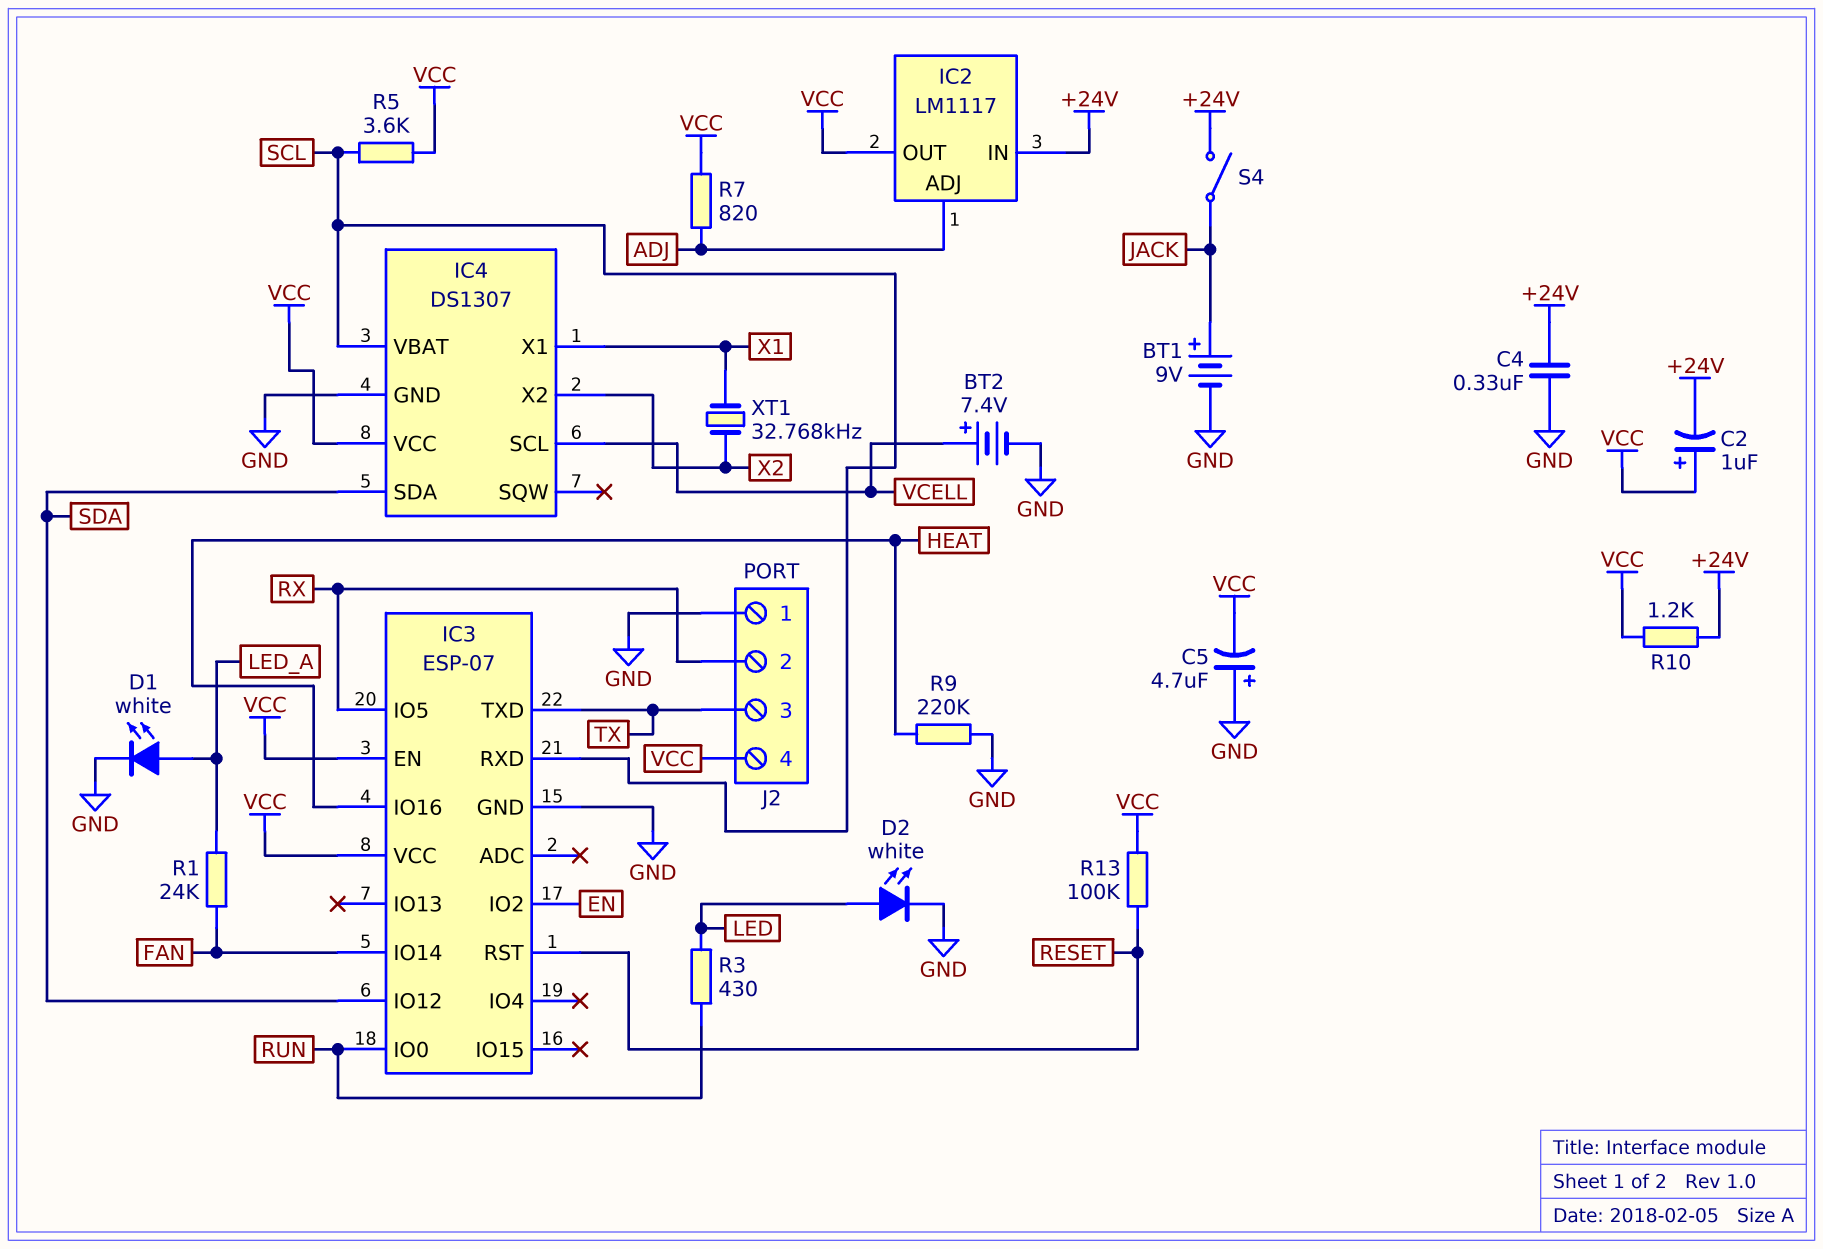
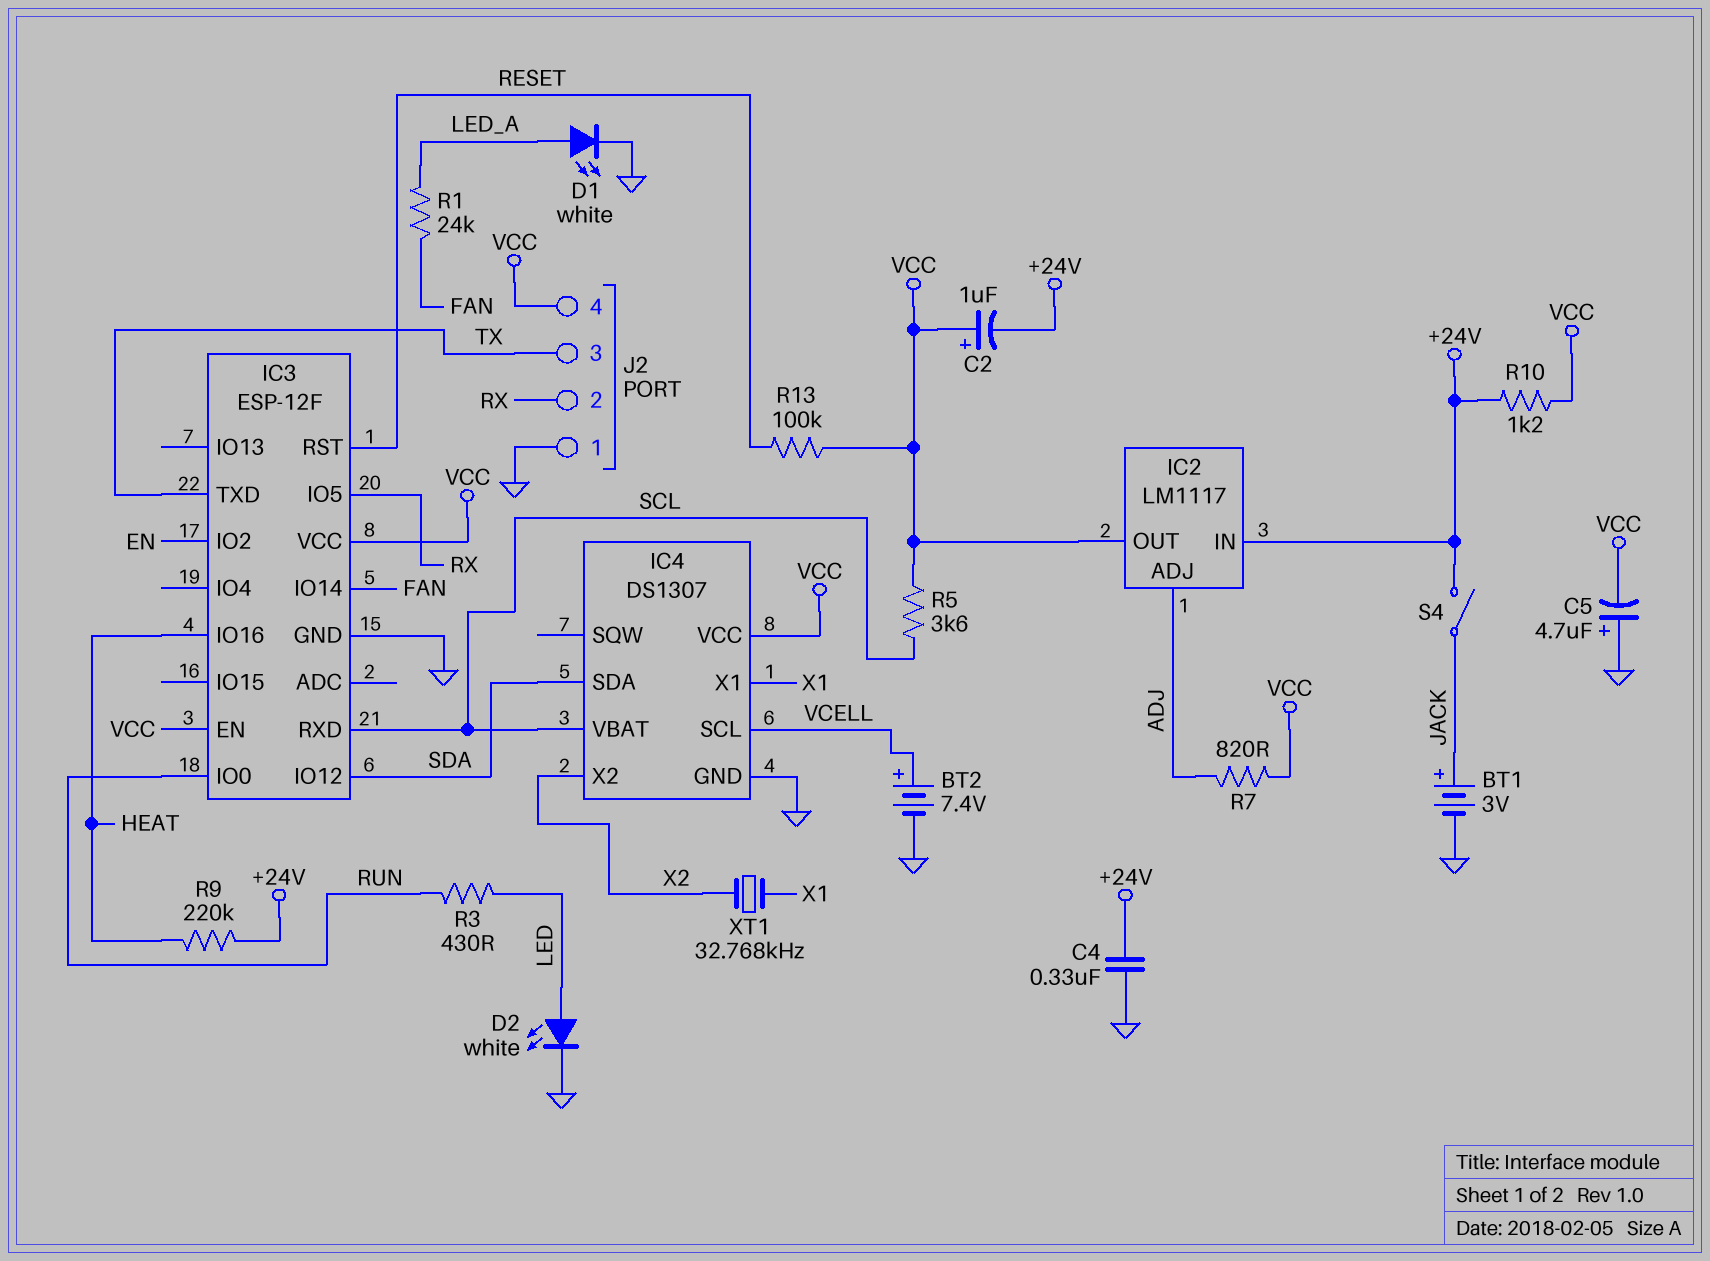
BT1: 9V (plus JACK, minus GND) -> 3V (plus JACK, minus GND)
IC3: ESP-07 -> ESP-12F
R9: 220k (GND, HEAT) -> 220k (+24V, HEAT)

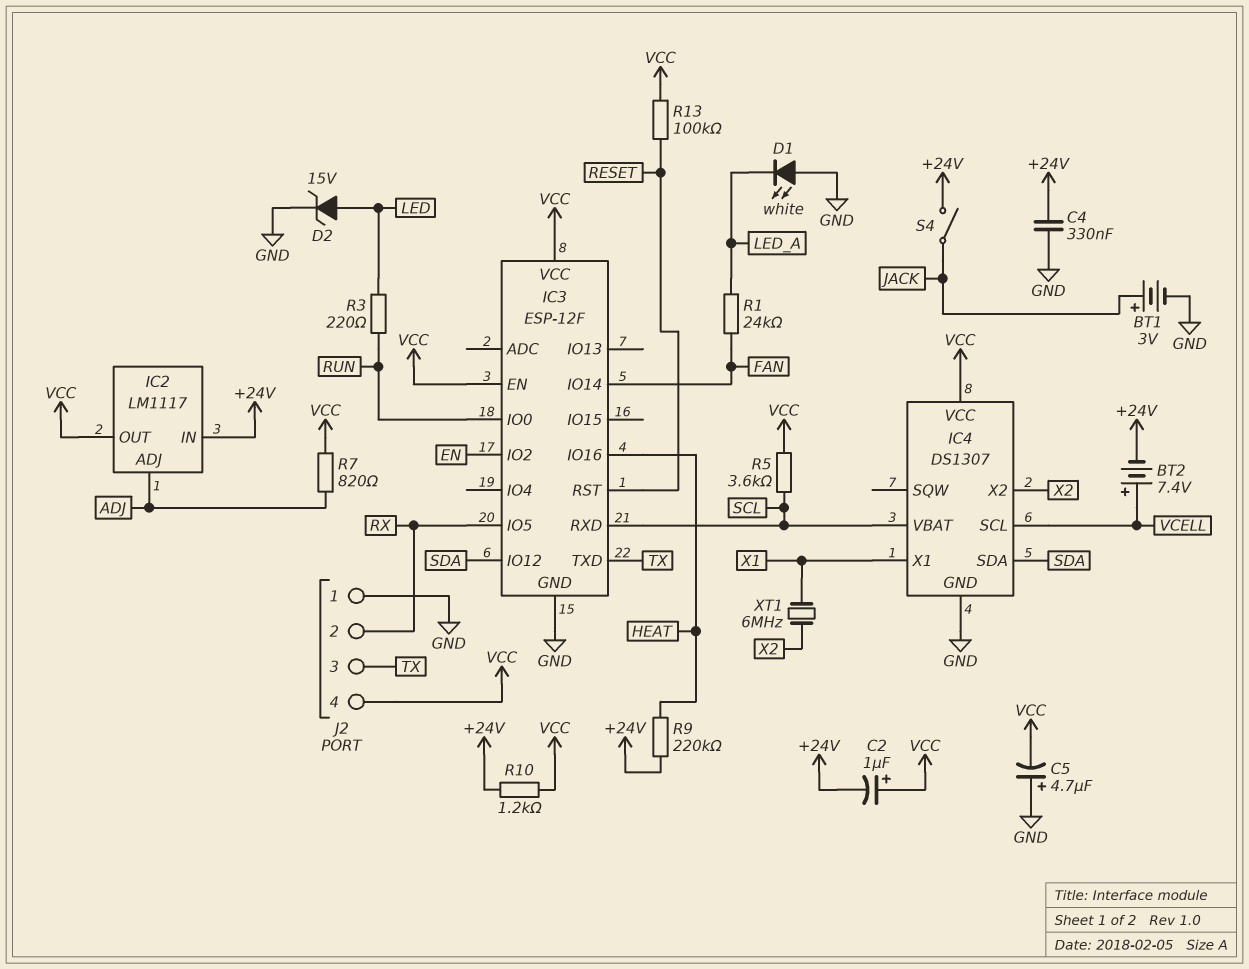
BT2: 7.4V (plus VCELL, minus GND) -> 7.4V (plus VCELL, minus +24V)
D1: LED white (A LED_A, K GND) -> LED white (A GND, K LED_A)
D2: LED white (A LED, K GND) -> zener 15V (A LED, K GND)
R3: 430 (LED, RUN) -> 220 (LED, RUN)
XT1: 32.768kHz (X1, X2) -> 6MHz (X1, X2)

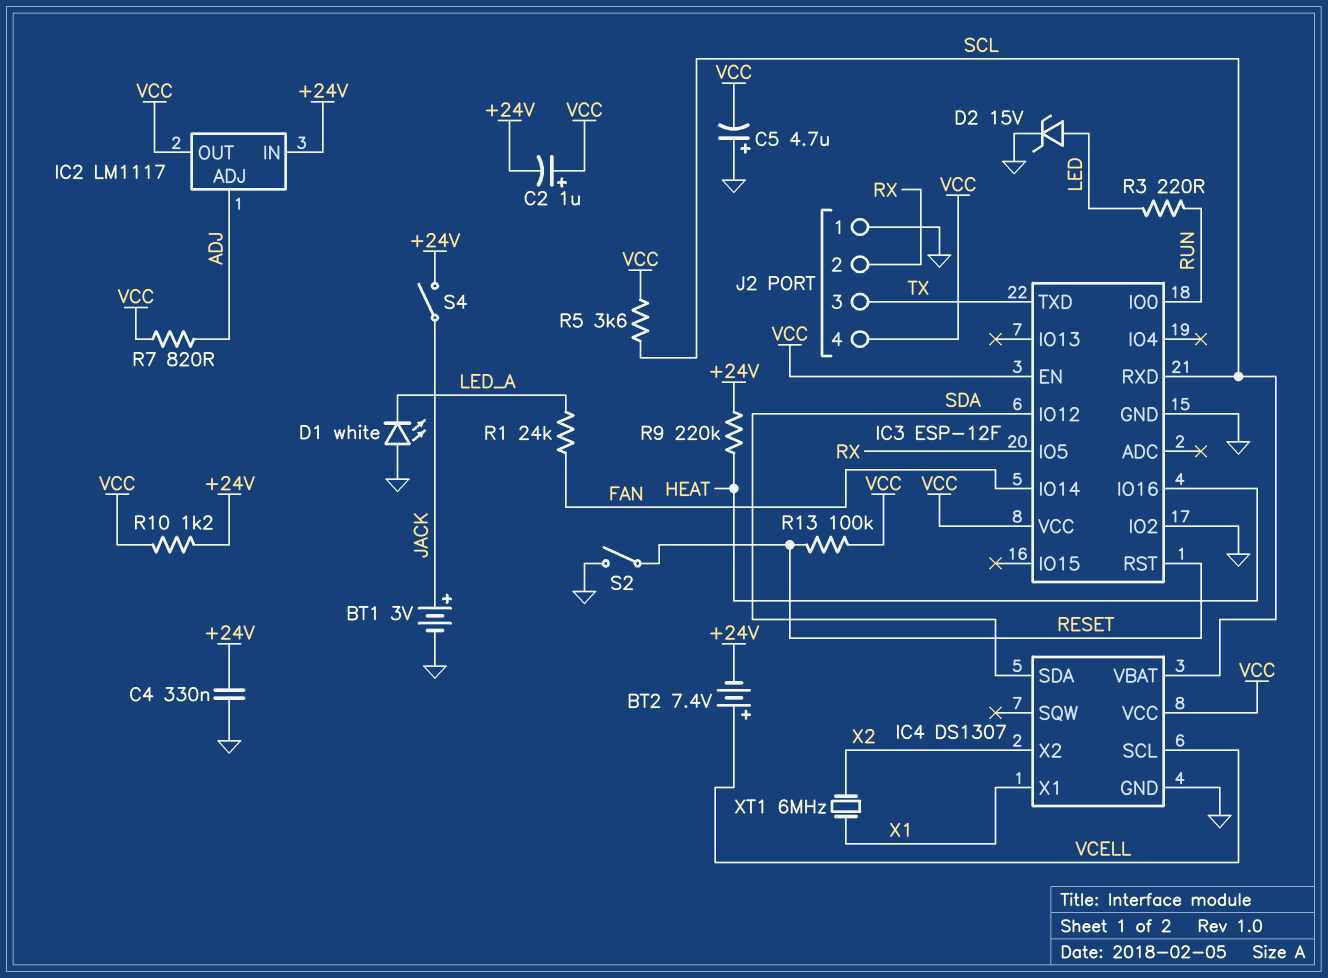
IC3 pin IO2: EN -> GND
S2: none -> switch (GND, RESET)

